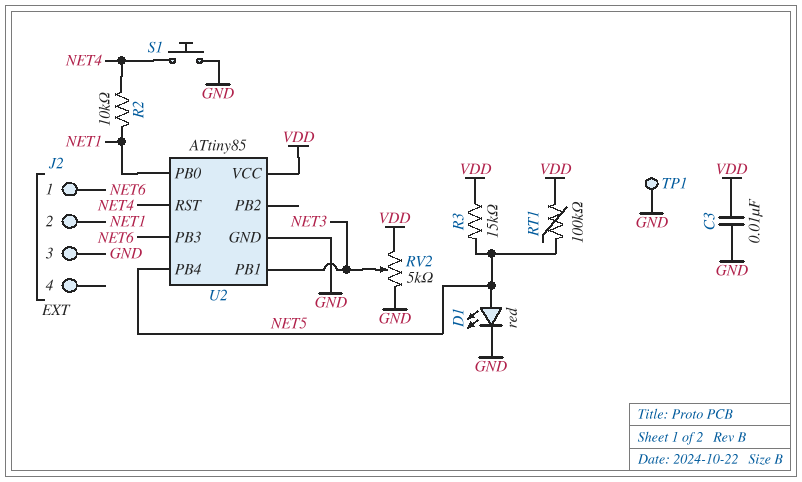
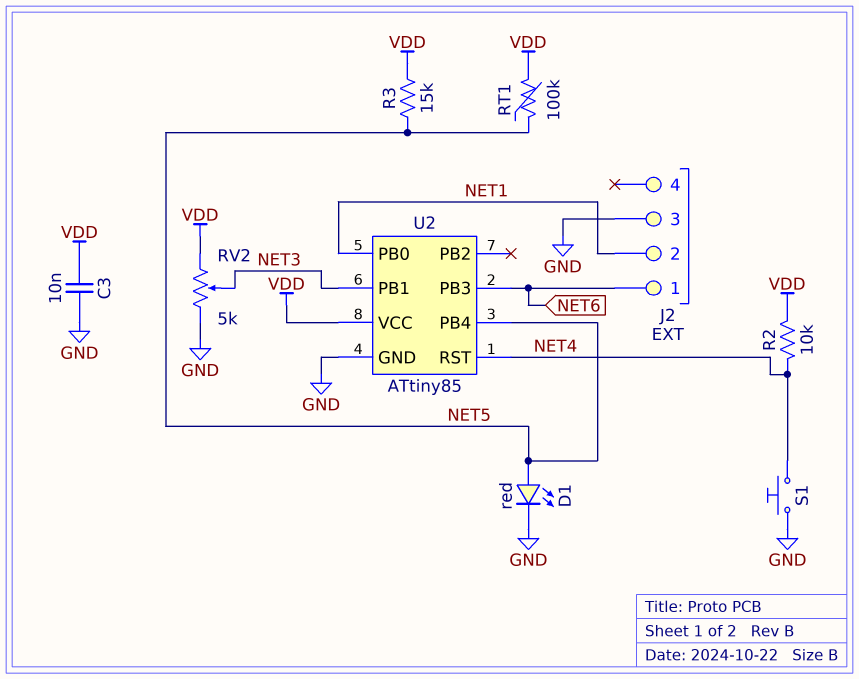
R2: 10k (NET1, NET4) -> 10k (NET4, VDD)
TP1: test point (GND) -> none

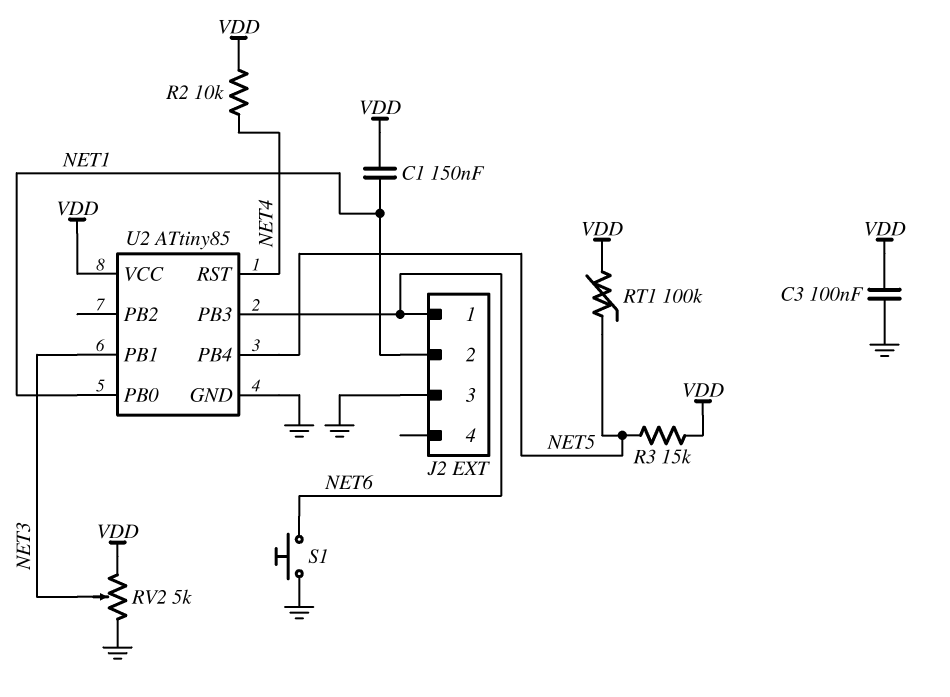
C1: none -> 150nF (NET1, VDD)
C3: 10nF (GND, VDD) -> 100nF (GND, VDD)
D1: LED red (A NET5, K GND) -> none
S1: button (GND, NET4) -> button (GND, NET6)

